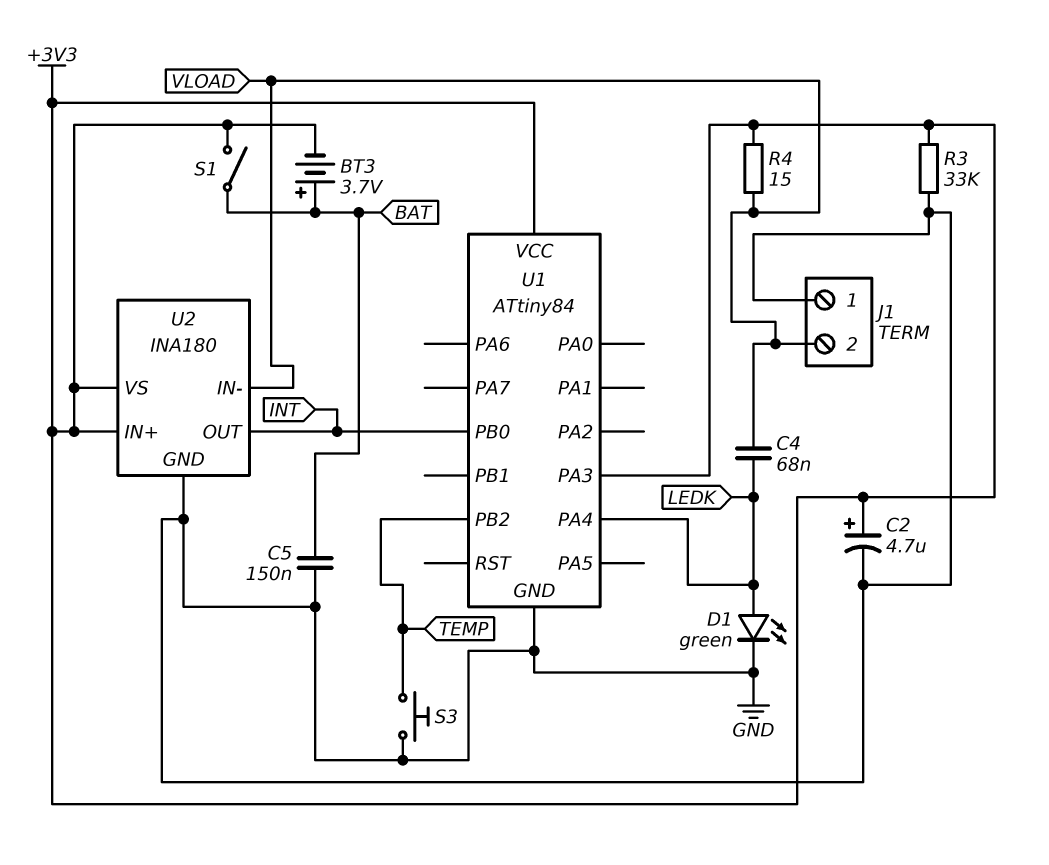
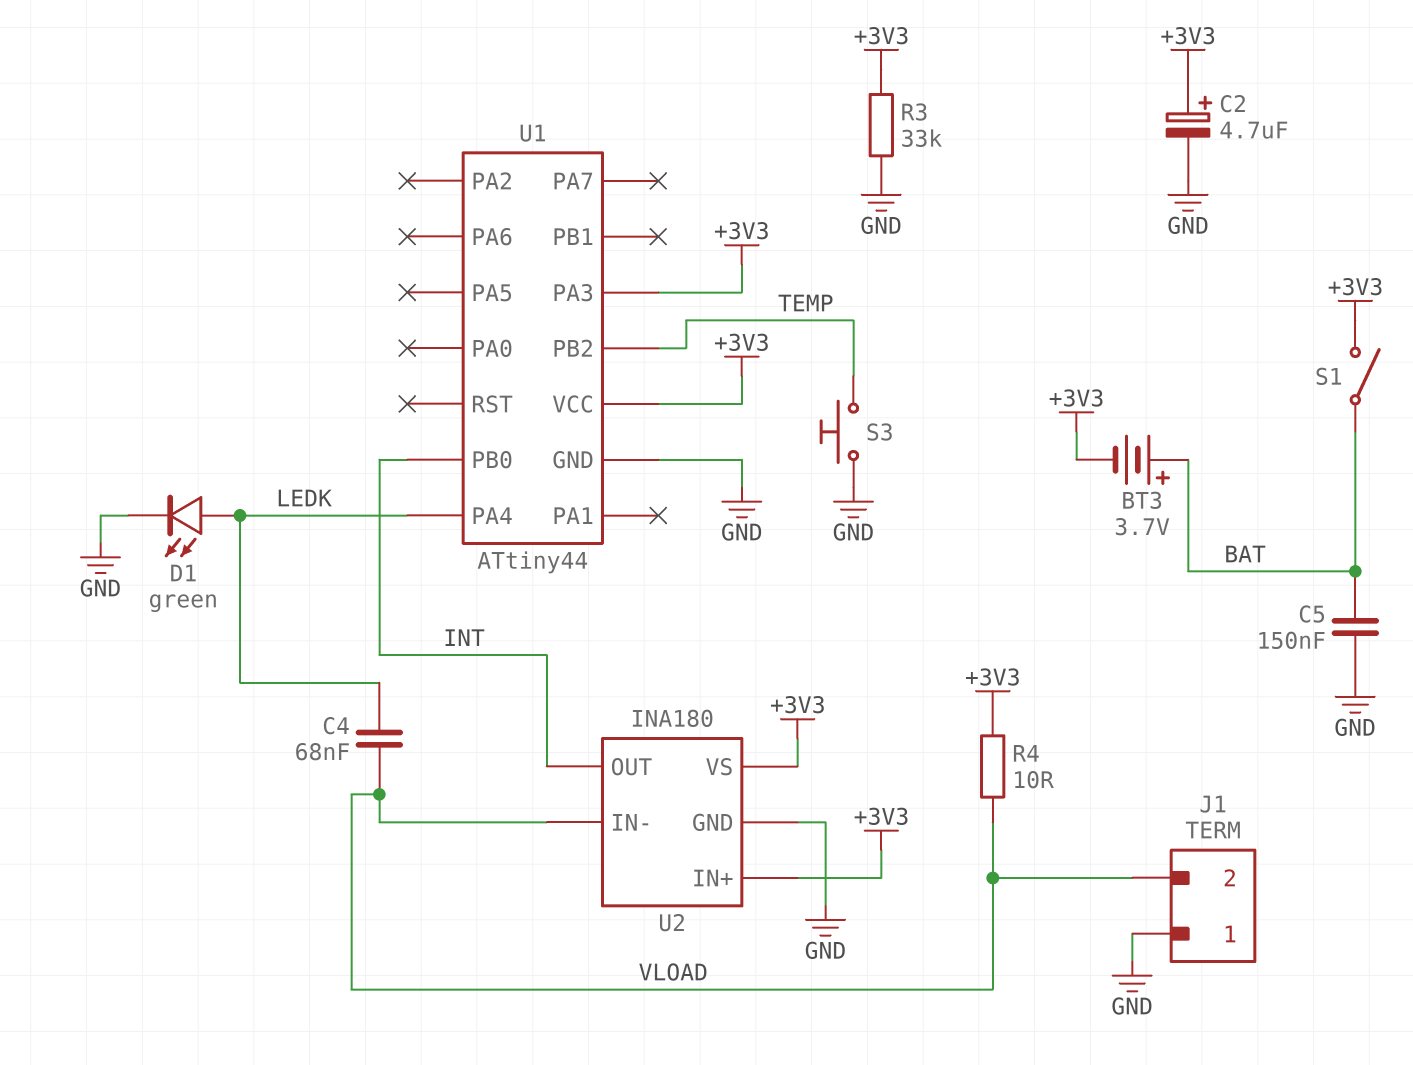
R4: 15 (+3V3, VLOAD) -> 10 (+3V3, VLOAD)
U1: ATtiny84 -> ATtiny44

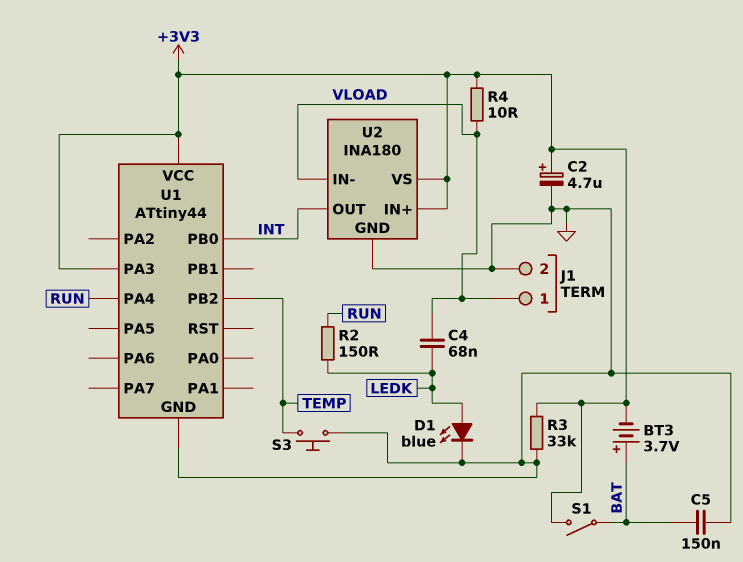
D1: LED green (A LEDK, K GND) -> LED blue (A LEDK, K GND)
J1 pin 1: GND -> VLOAD
J1 pin 2: VLOAD -> GND
R2: none -> 150 (LEDK, RUN)
U1 pin PA4: LEDK -> RUN

